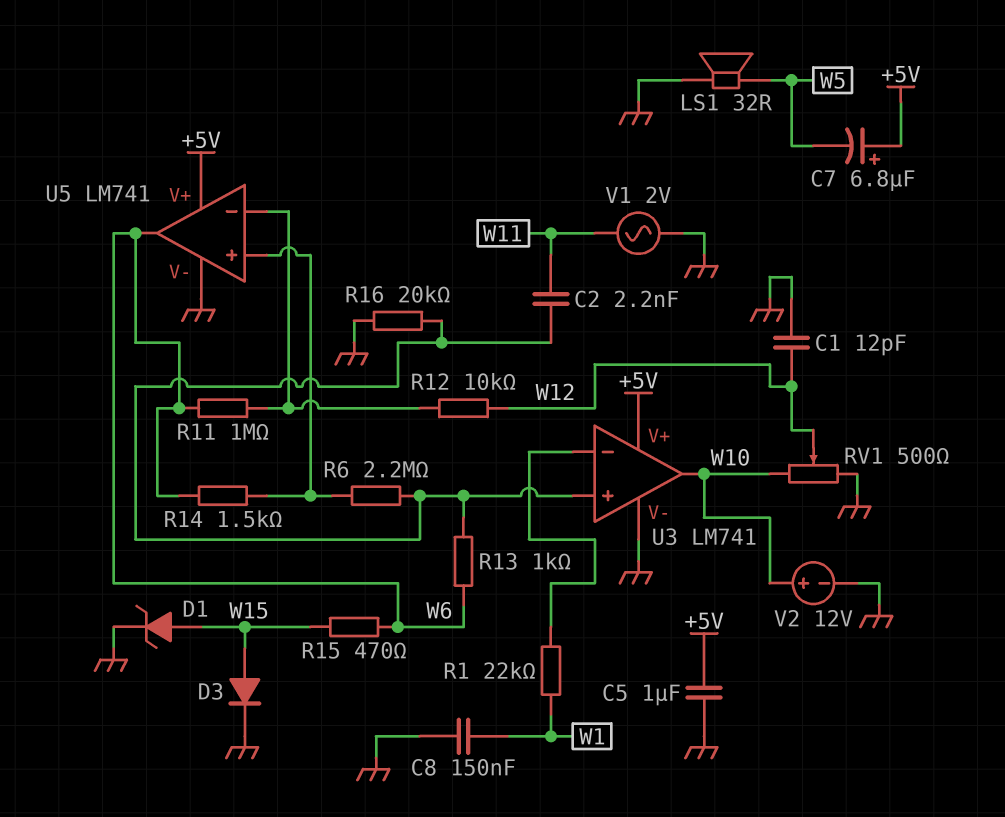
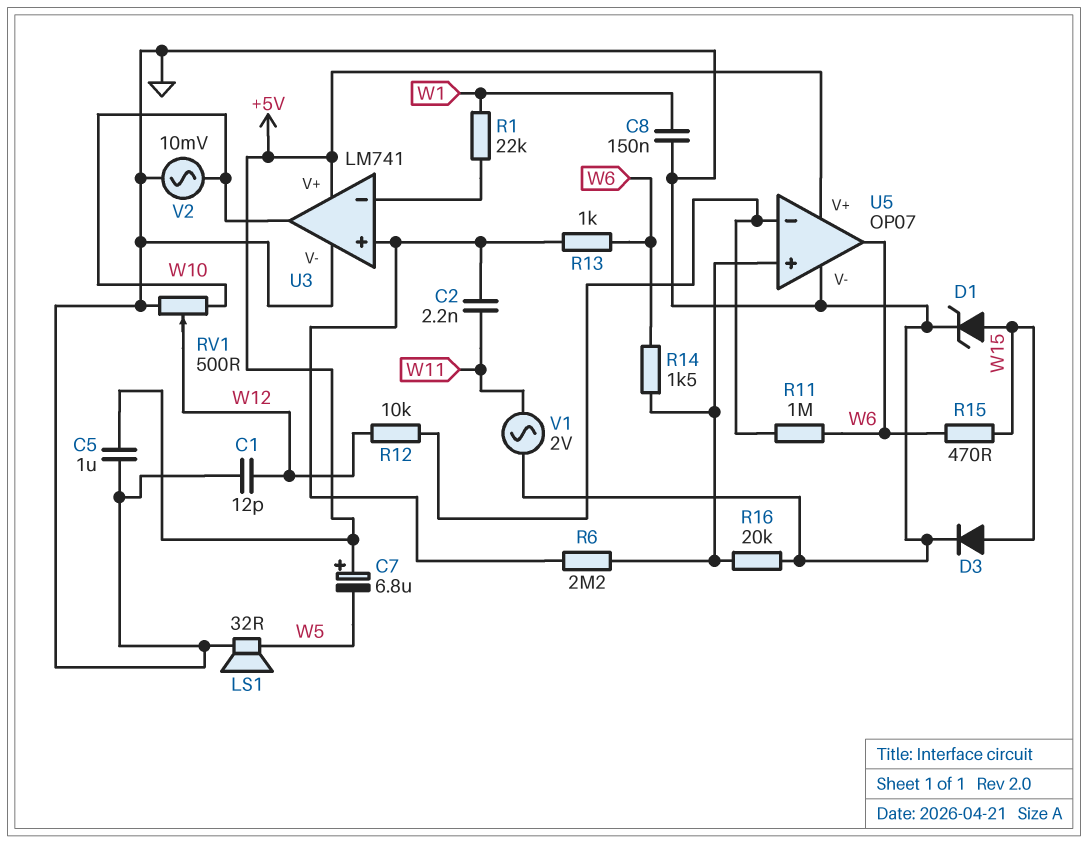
R16: 20k (GND, U3/in+) -> 20k (GND, U5/in+)
U5: LM741 -> OP07
V2: 12V (plus W10, minus GND) -> AC 10mV (GND, W10)

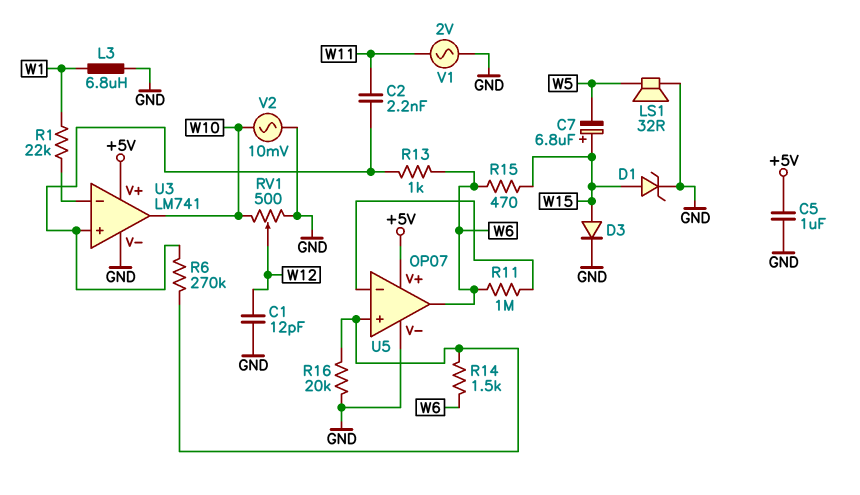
C7: 6.8uF (plus +5V, minus W5) -> 6.8uF (plus W15, minus W5)
C8: 150nF (GND, W1) -> none
L3: none -> 6.8uH (GND, W1)
R6: 2.2M (U3/in+, U5/in+) -> 270k (U3/in+, U5/in+)
R12: 10k (U5/in-, W12) -> none

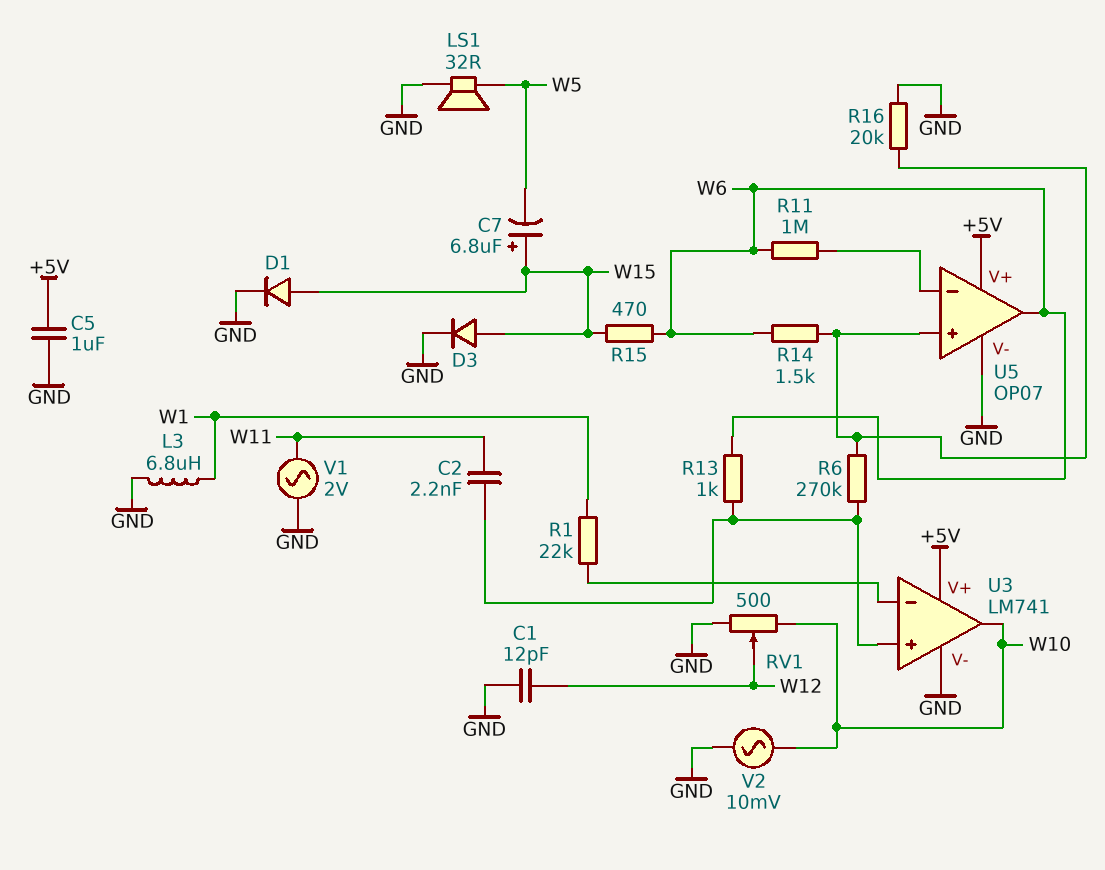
D1: zener (A W15, K GND) -> diode (A W15, K GND)

